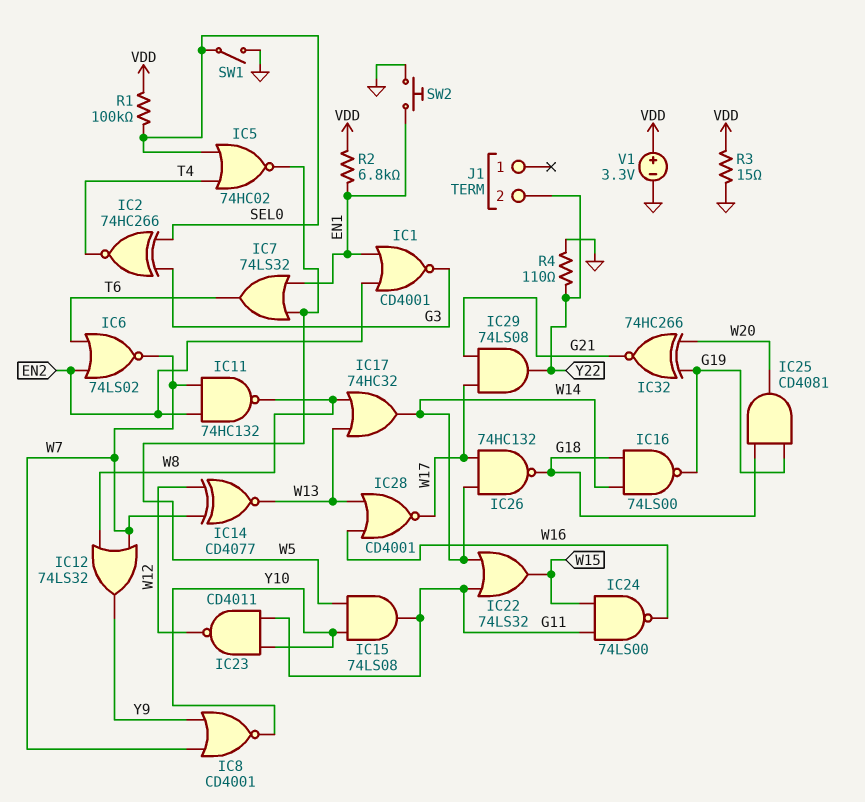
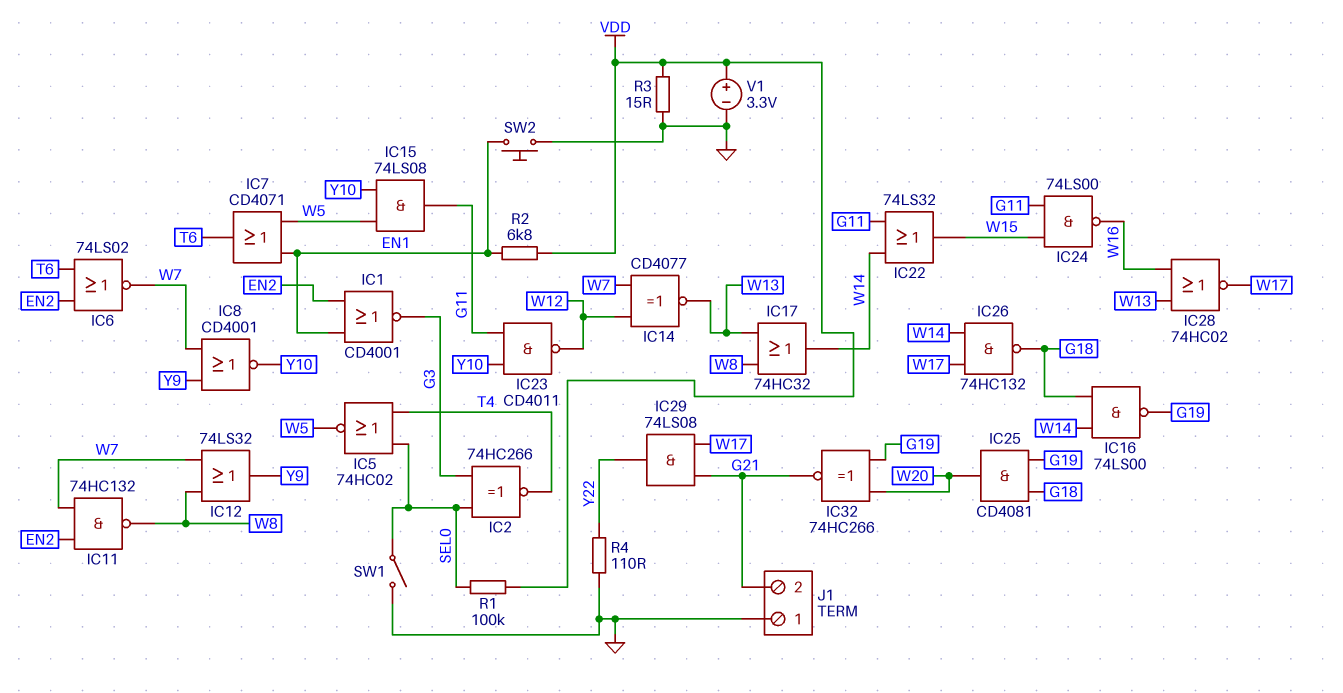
IC7: OR 74LS32 (in EN1, in W5, out T6) -> OR CD4071 (in EN1, in W5, out T6)
IC28: NOR CD4001 (in W13, in W16, out W17) -> NOR 74HC02 (in W13, in W16, out W17)
J1 pin 1: none -> GND
J1 pin 2: Y22 -> G21

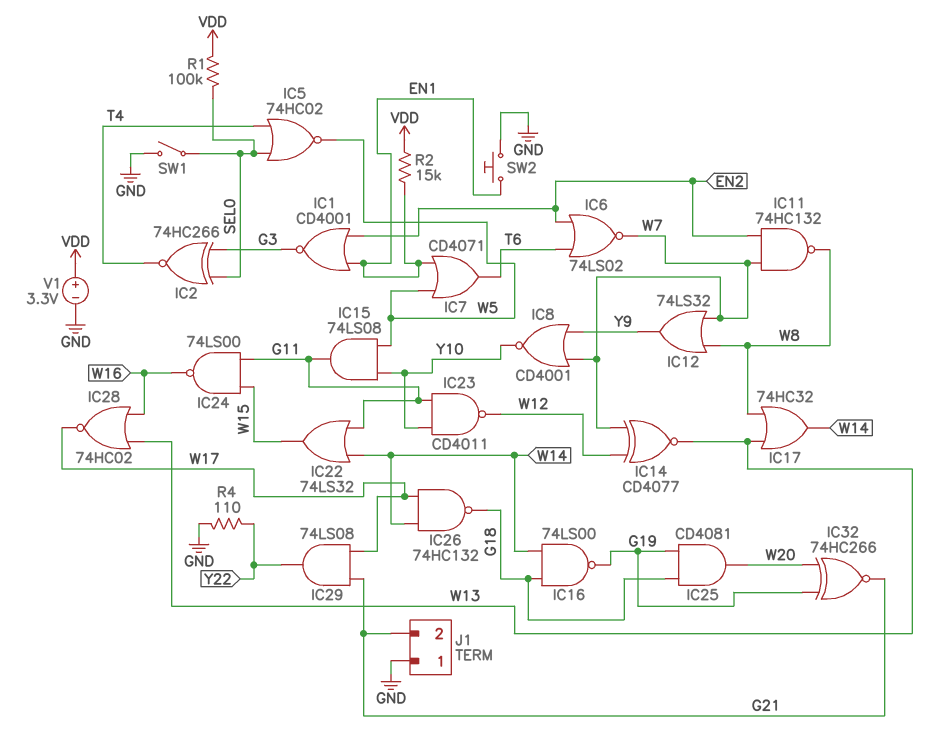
R2: 6.8k (EN1, VDD) -> 15k (EN1, VDD)
R3: 15 (GND, VDD) -> none

